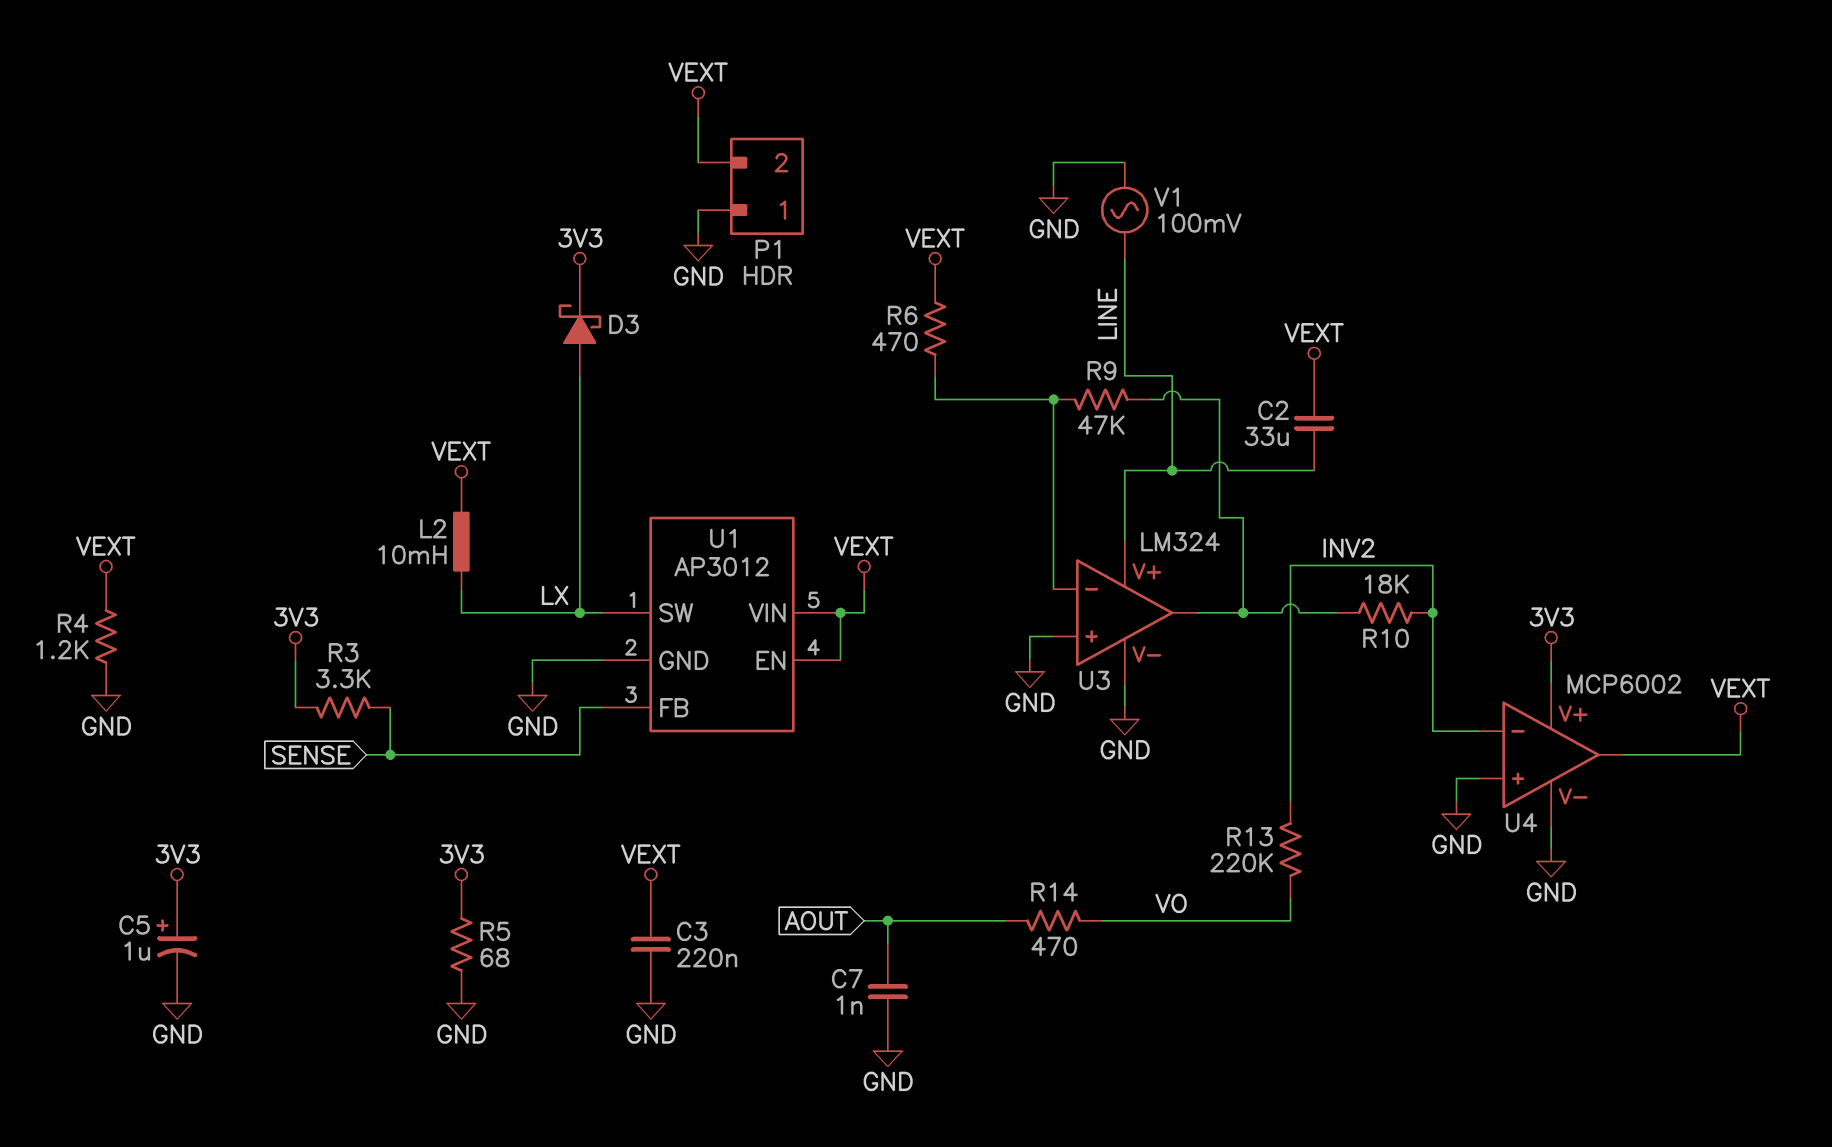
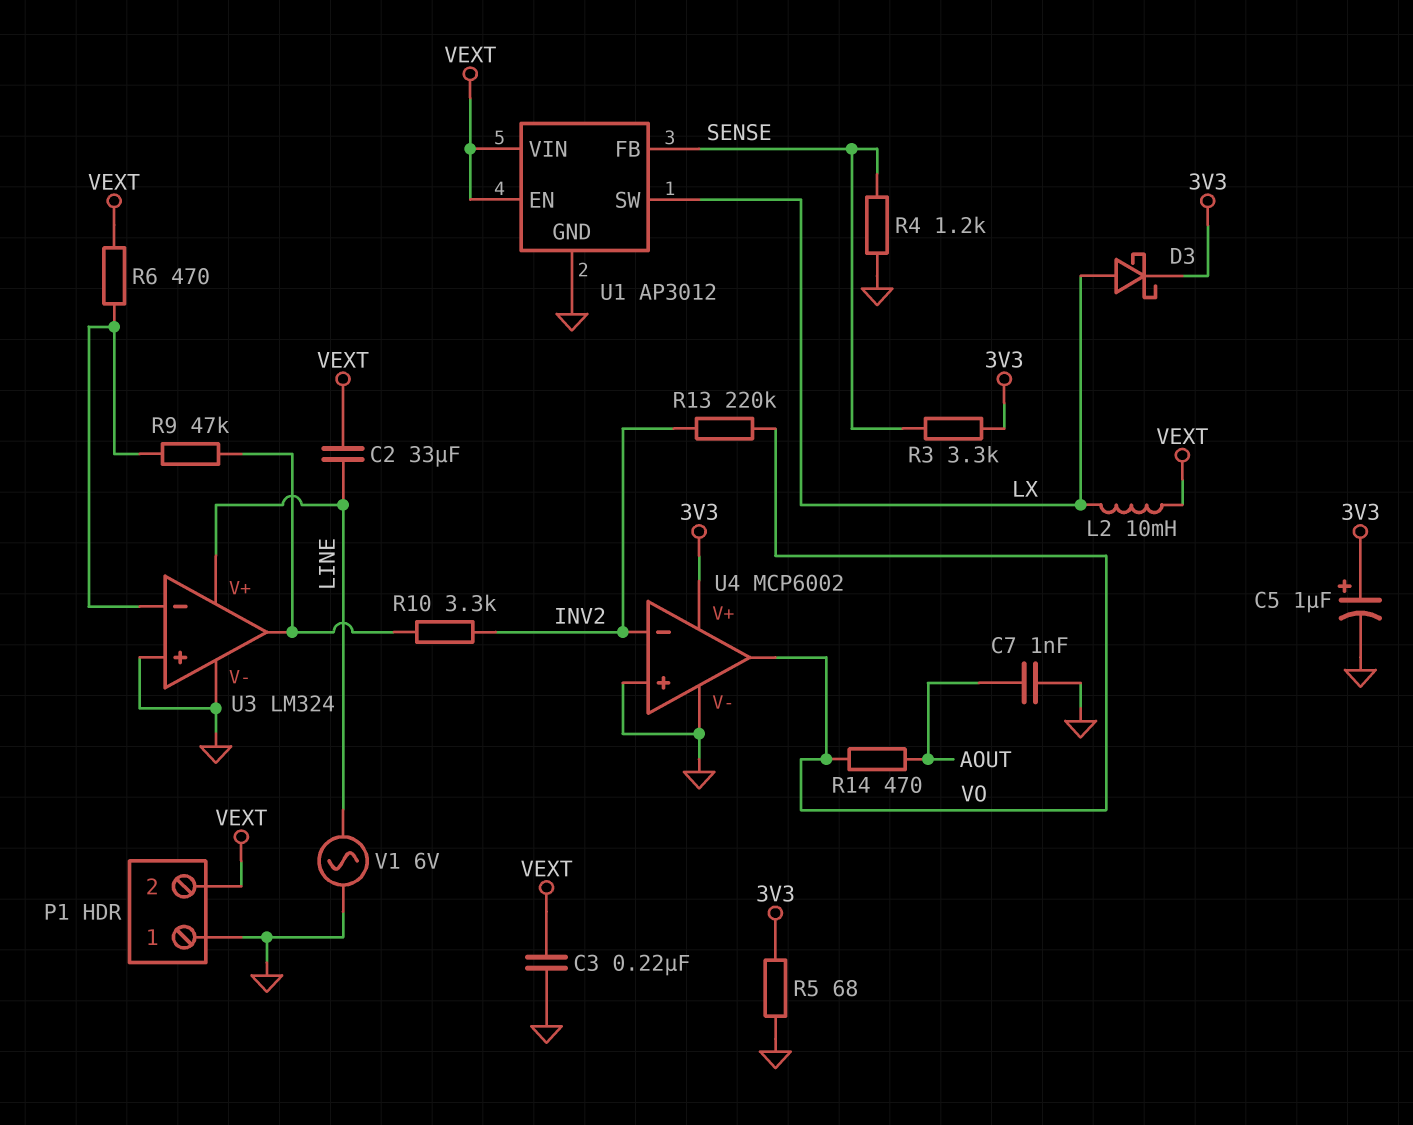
R4: 1.2k (GND, VEXT) -> 1.2k (GND, SENSE)
R10: 18k (INV2, U3/out) -> 3.3k (INV2, U3/out)
U4 pin out: VEXT -> VO
V1: AC 100mV (GND, LINE) -> AC 6V (GND, LINE)

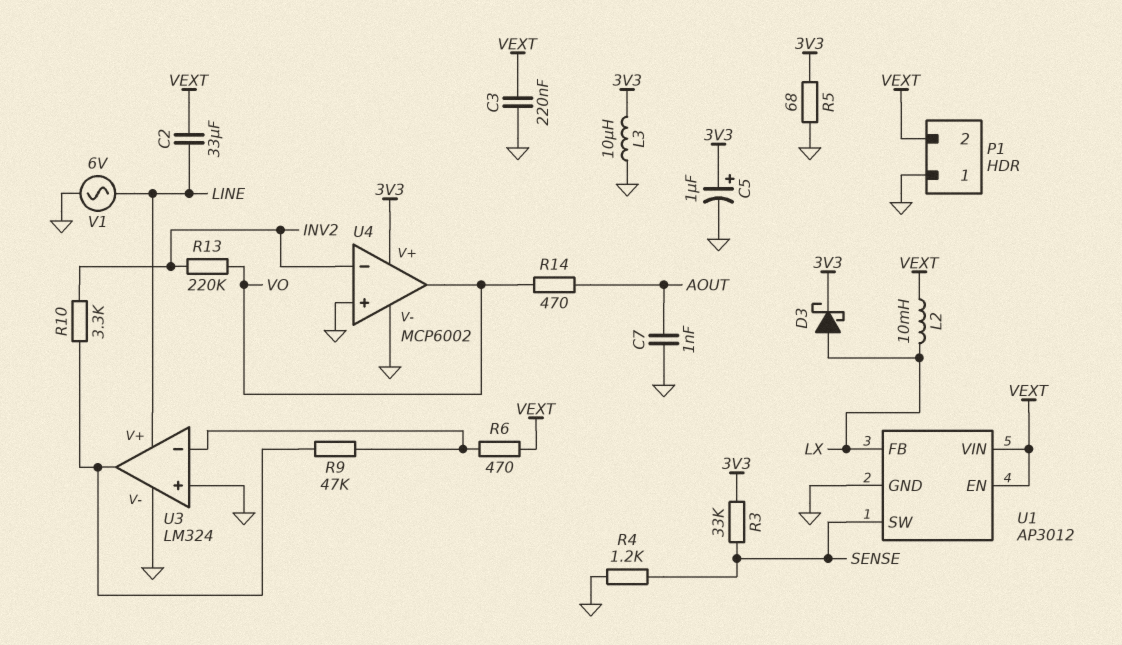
L3: none -> 10uH (3V3, GND)
R3: 3.3k (3V3, SENSE) -> 33k (3V3, SENSE)
U1 pin FB: SENSE -> LX
U1 pin SW: LX -> SENSE

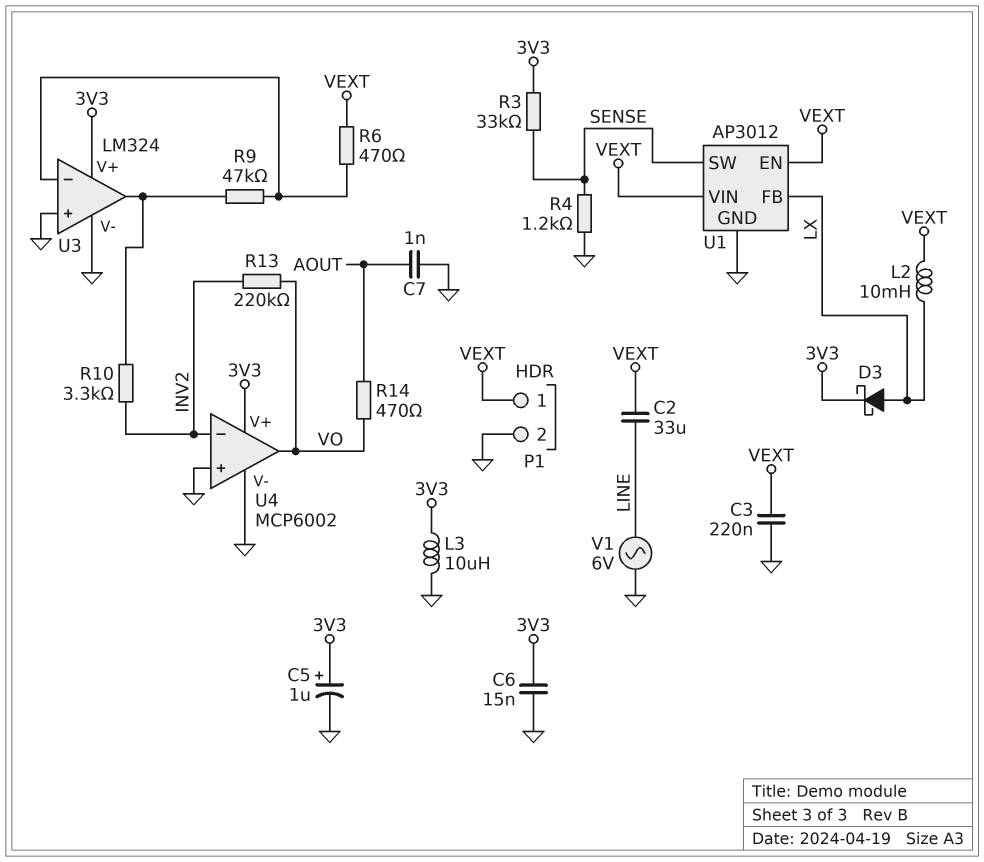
C6: none -> 15nF (3V3, GND)
P1 pin 1: GND -> VEXT
P1 pin 2: VEXT -> GND
R5: 68 (3V3, GND) -> none
U3 pin V+: LINE -> 3V3

